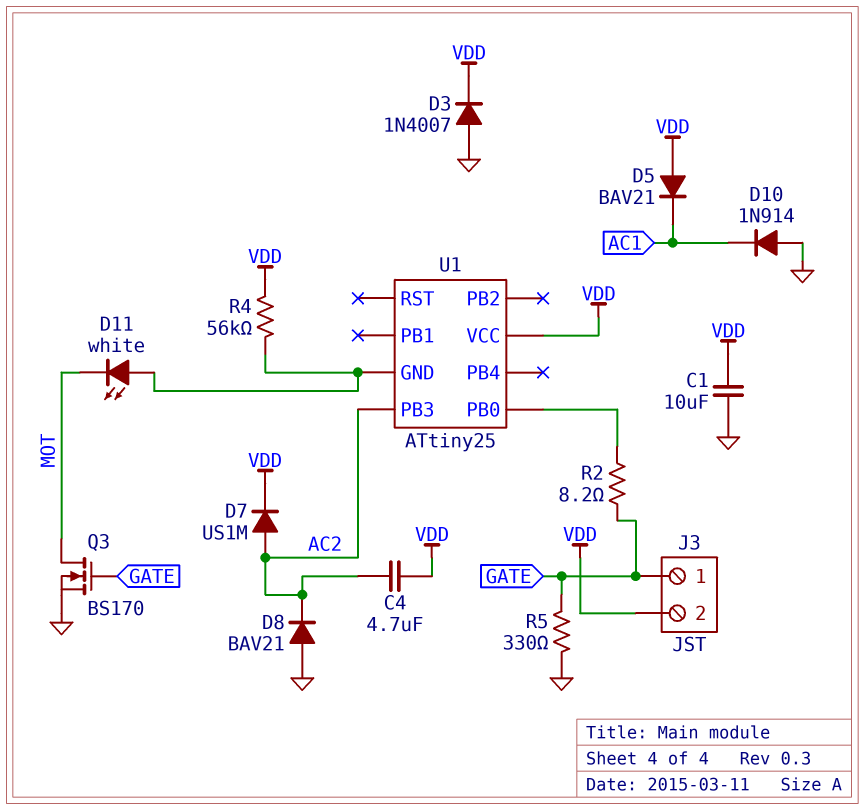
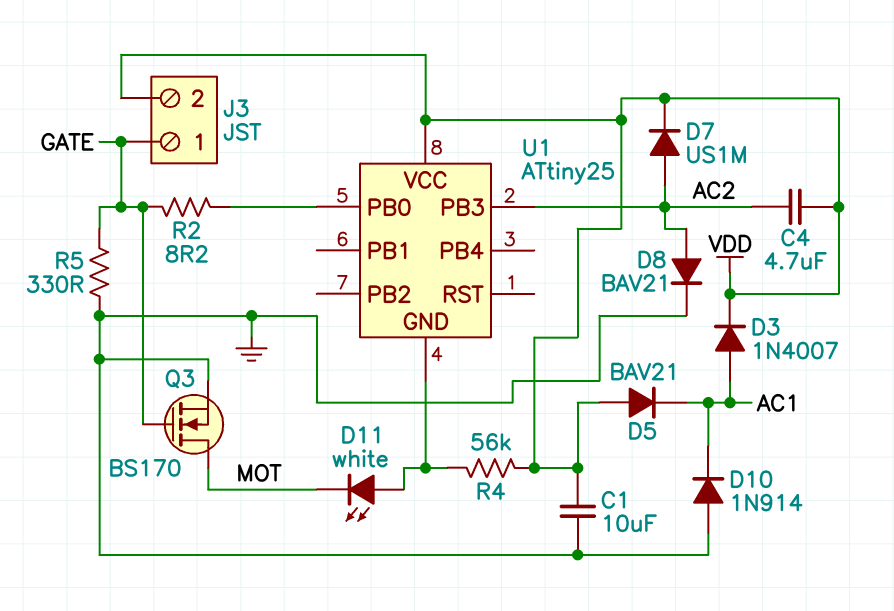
D3: diode 1N4007 (A GND, K VDD) -> diode 1N4007 (A AC1, K VDD)
D8: diode BAV21 (A GND, K AC2) -> diode BAV21 (A AC2, K GND)

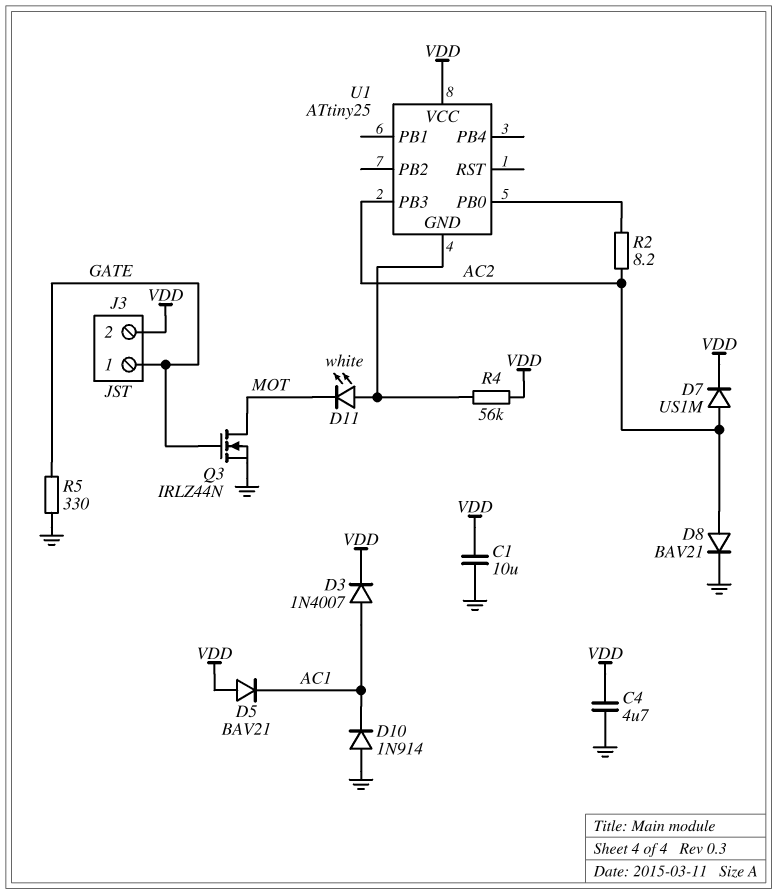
C4: 4.7uF (AC2, VDD) -> 4.7uF (GND, VDD)
Q3: NMOS BS170 (G GATE, D MOT, S GND) -> NMOS IRLZ44N (G GATE, D MOT, S GND)
R2: 8.2 (GATE, U1/PB0) -> 8.2 (AC2, U1/PB0)

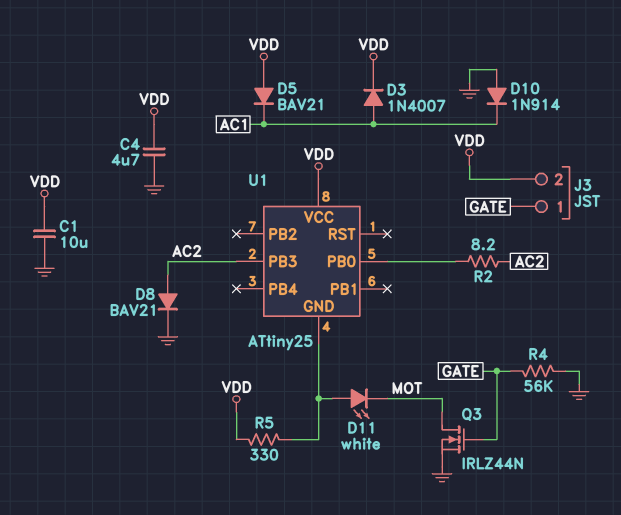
D7: diode US1M (A AC2, K VDD) -> none
R4: 56k (U1/GND, VDD) -> 56k (GATE, GND)
R5: 330 (GATE, GND) -> 330 (U1/GND, VDD)

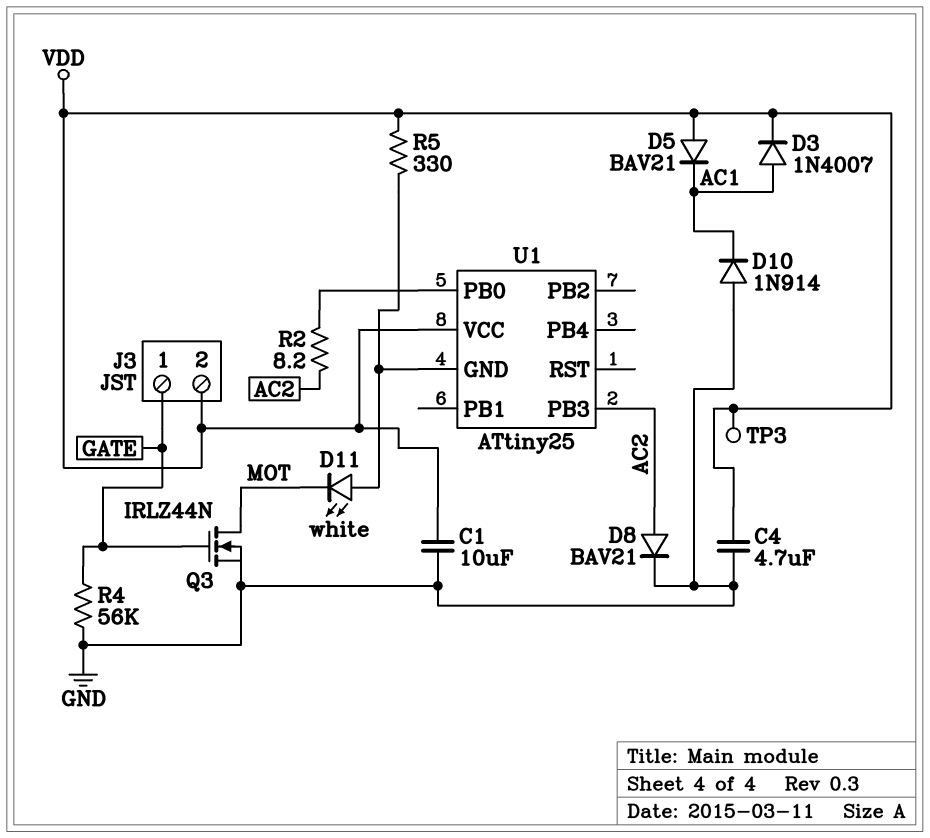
TP3: none -> test point (VDD)

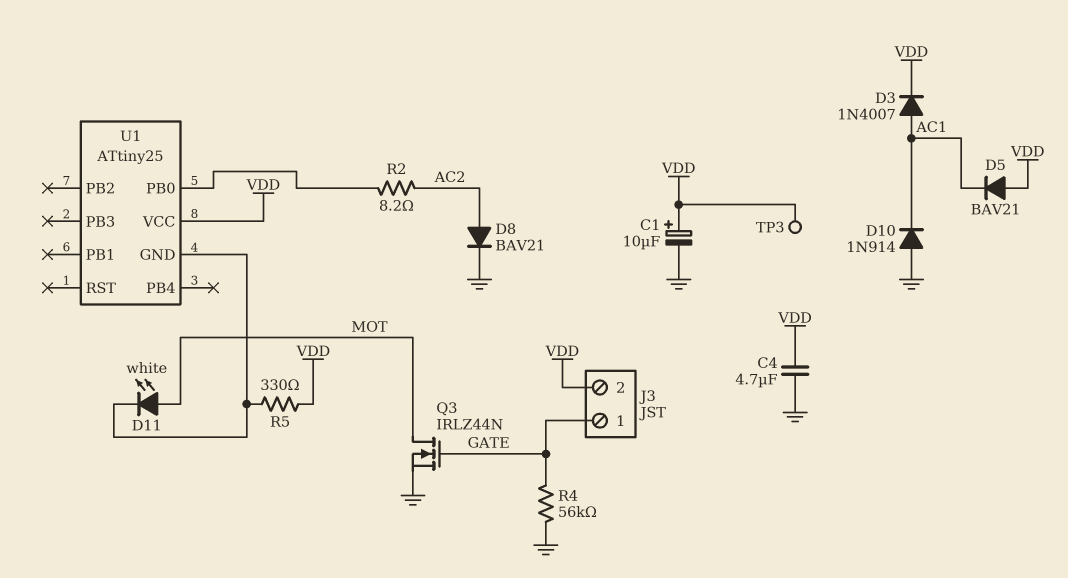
C1: 10uF (GND, VDD) -> 10uF (plus VDD, minus GND)
D11: LED white (A U1/GND, K MOT) -> LED white (A MOT, K U1/GND)
U1 pin PB3: AC2 -> none

